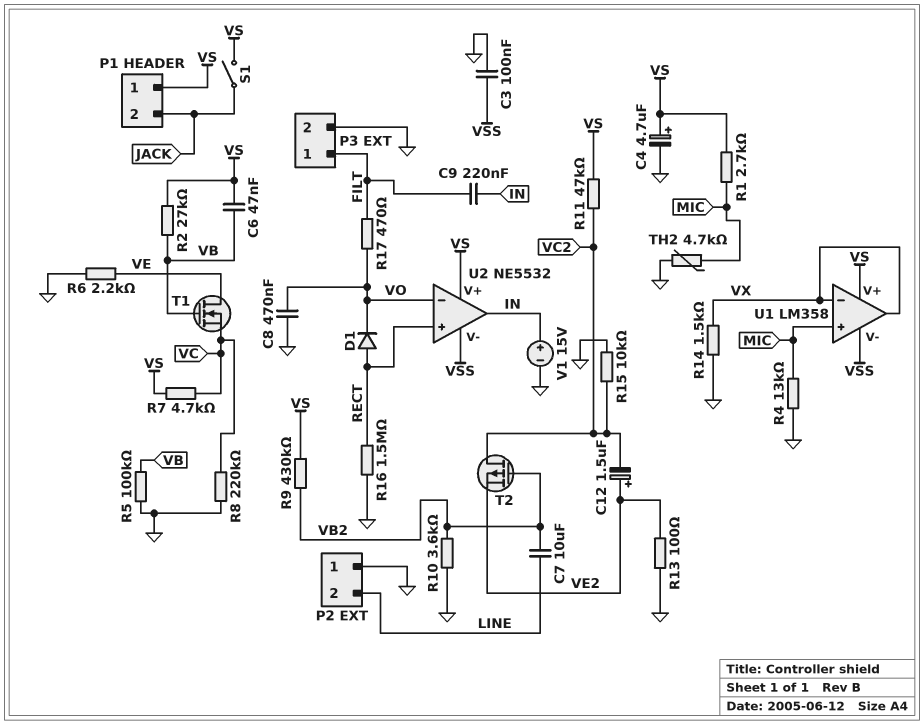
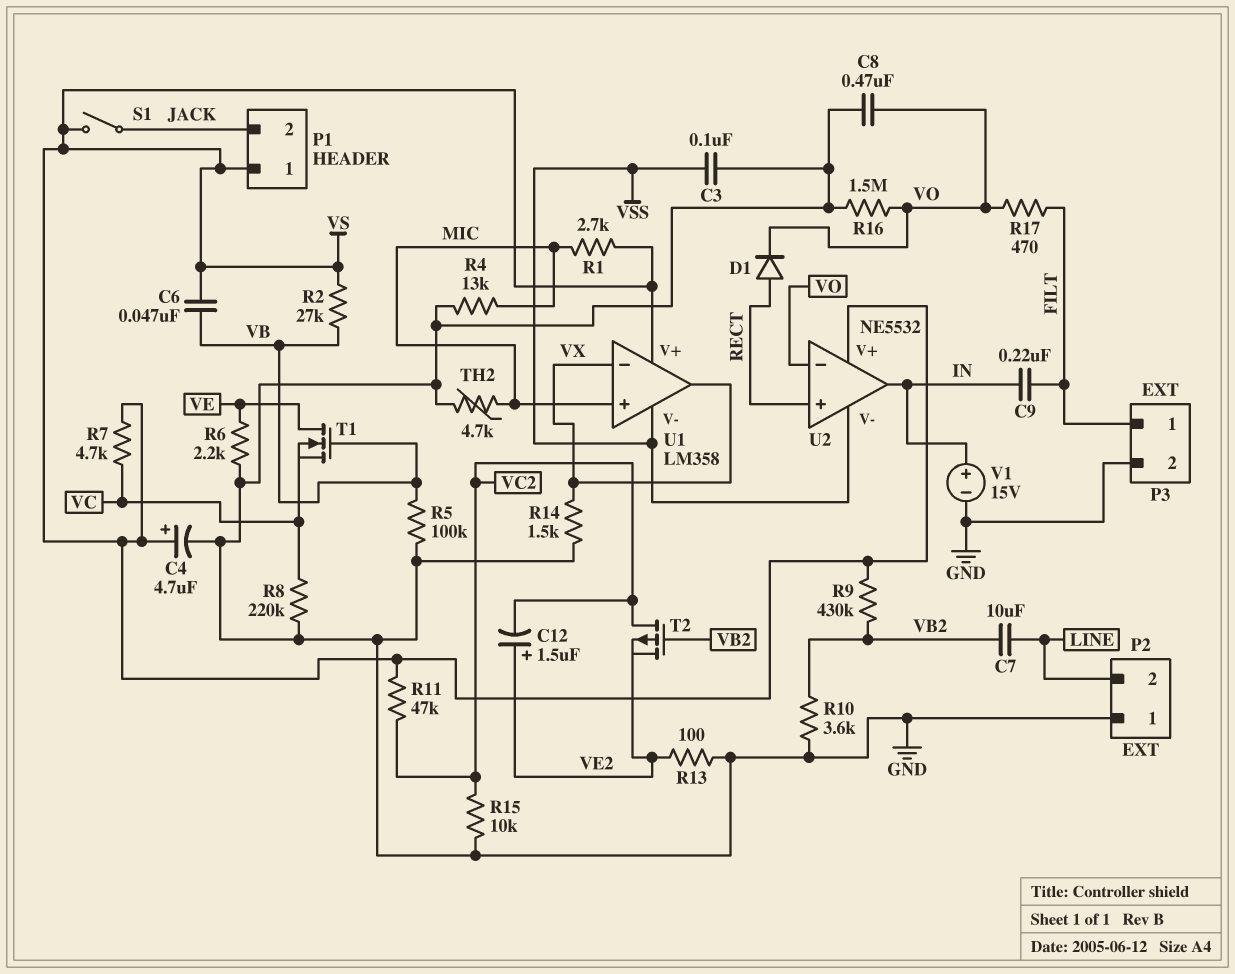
R16: 1.5M (GND, RECT) -> 1.5M (GND, VO)

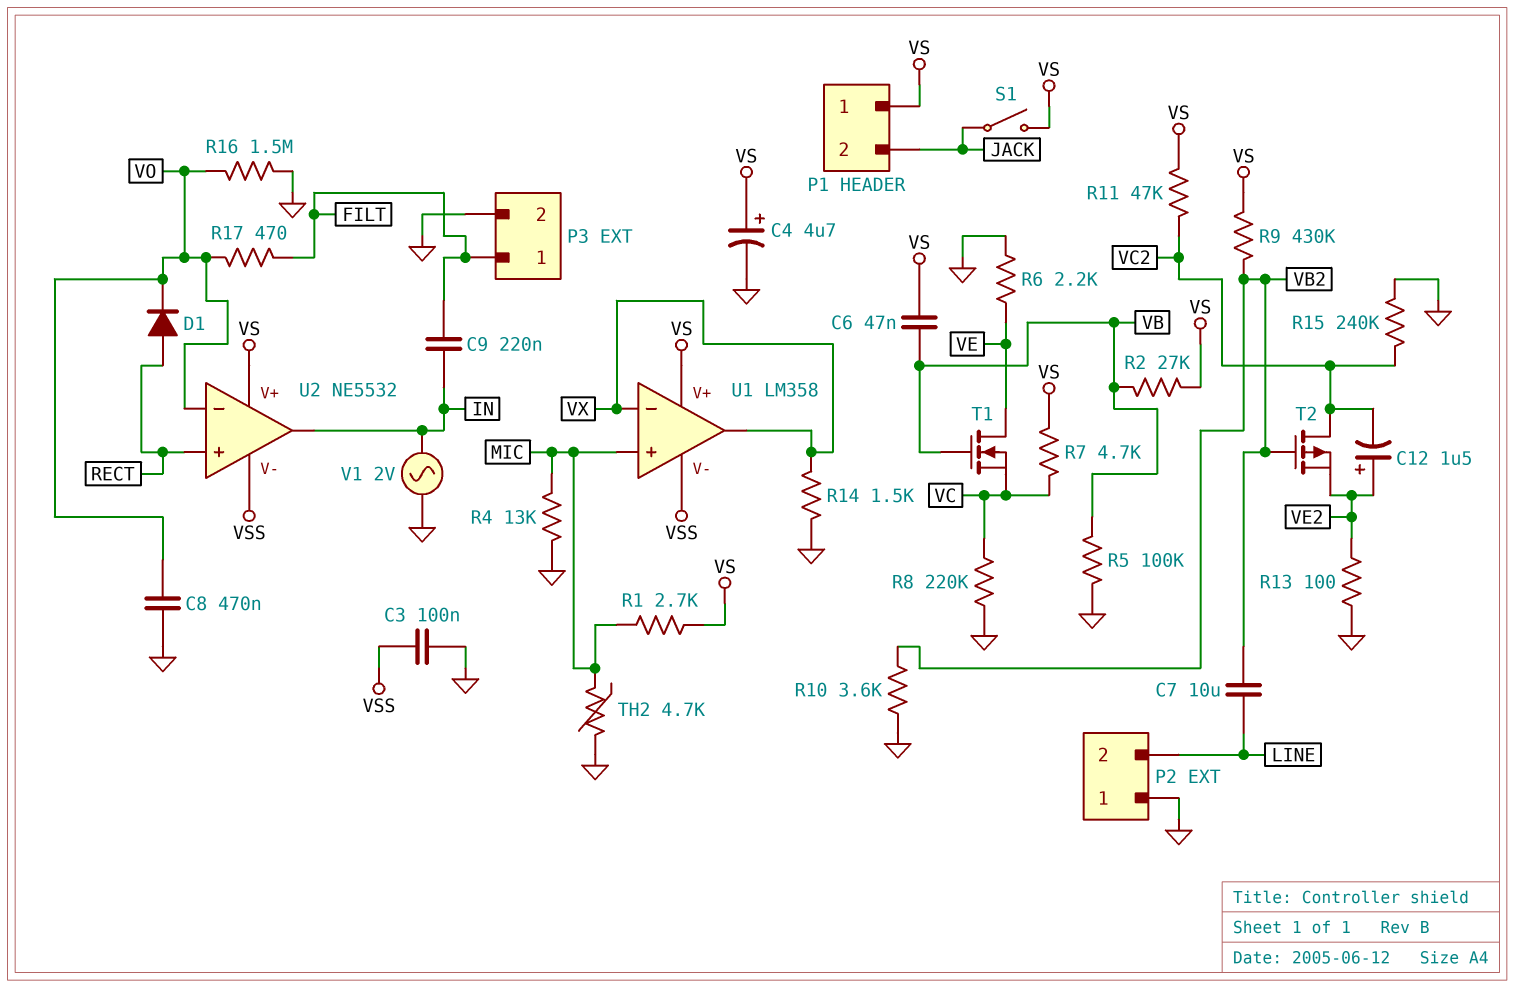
R15: 10k (GND, VC2) -> 240k (GND, VC2)
V1: 15V (plus IN, minus GND) -> AC 2V (GND, IN)

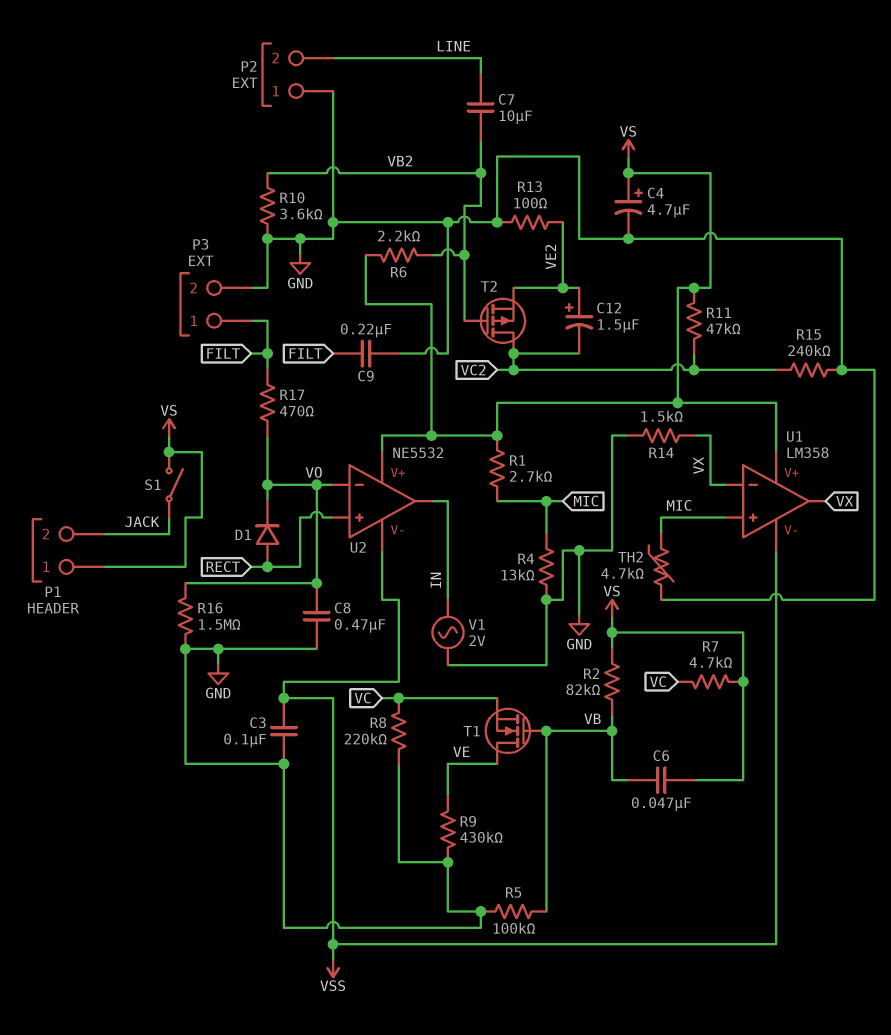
C9: 220nF (FILT, IN) -> 220nF (FILT, GND)
R2: 27k (VB, VS) -> 82k (VB, VS)
R6: 2.2k (GND, VE) -> 2.2k (VB2, VS)
R9: 430k (VB2, VS) -> 430k (GND, VE)

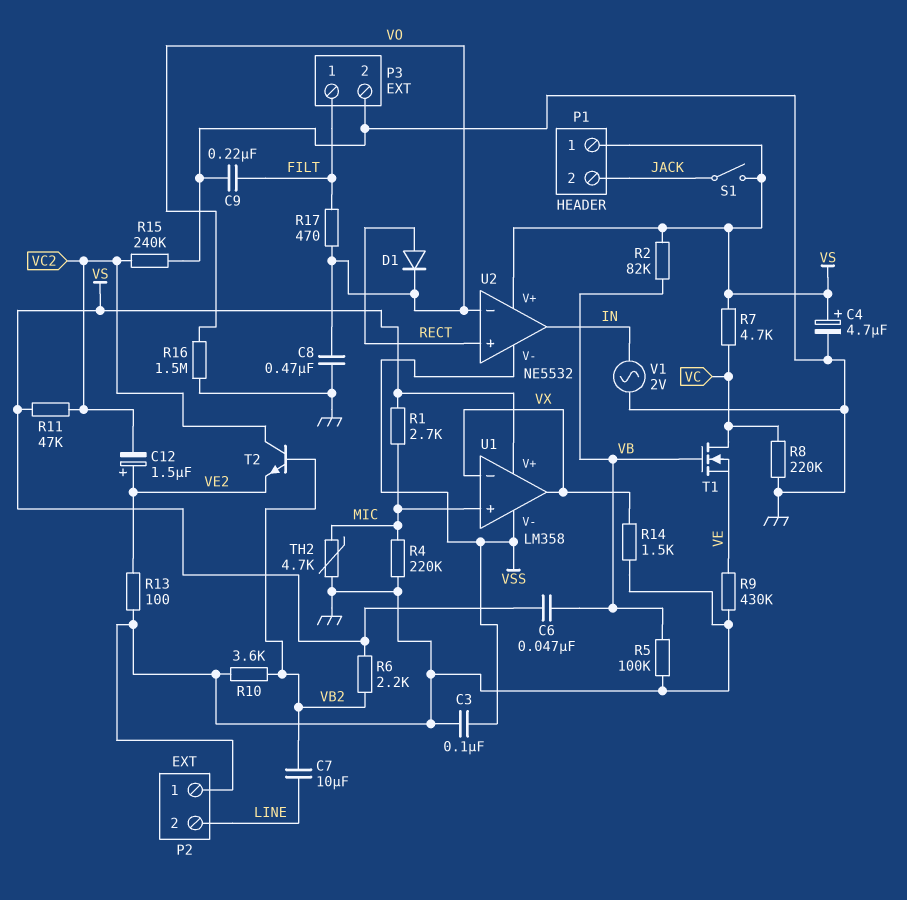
R4: 13k (GND, MIC) -> 220k (GND, MIC)
T1: NMOS (G VB, D VE, S VC) -> NMOS (G VB, D VC, S VE)
T2: PMOS (G VB2, D VC2, S VE2) -> NPN (B VB2, C VC2, E VE2)

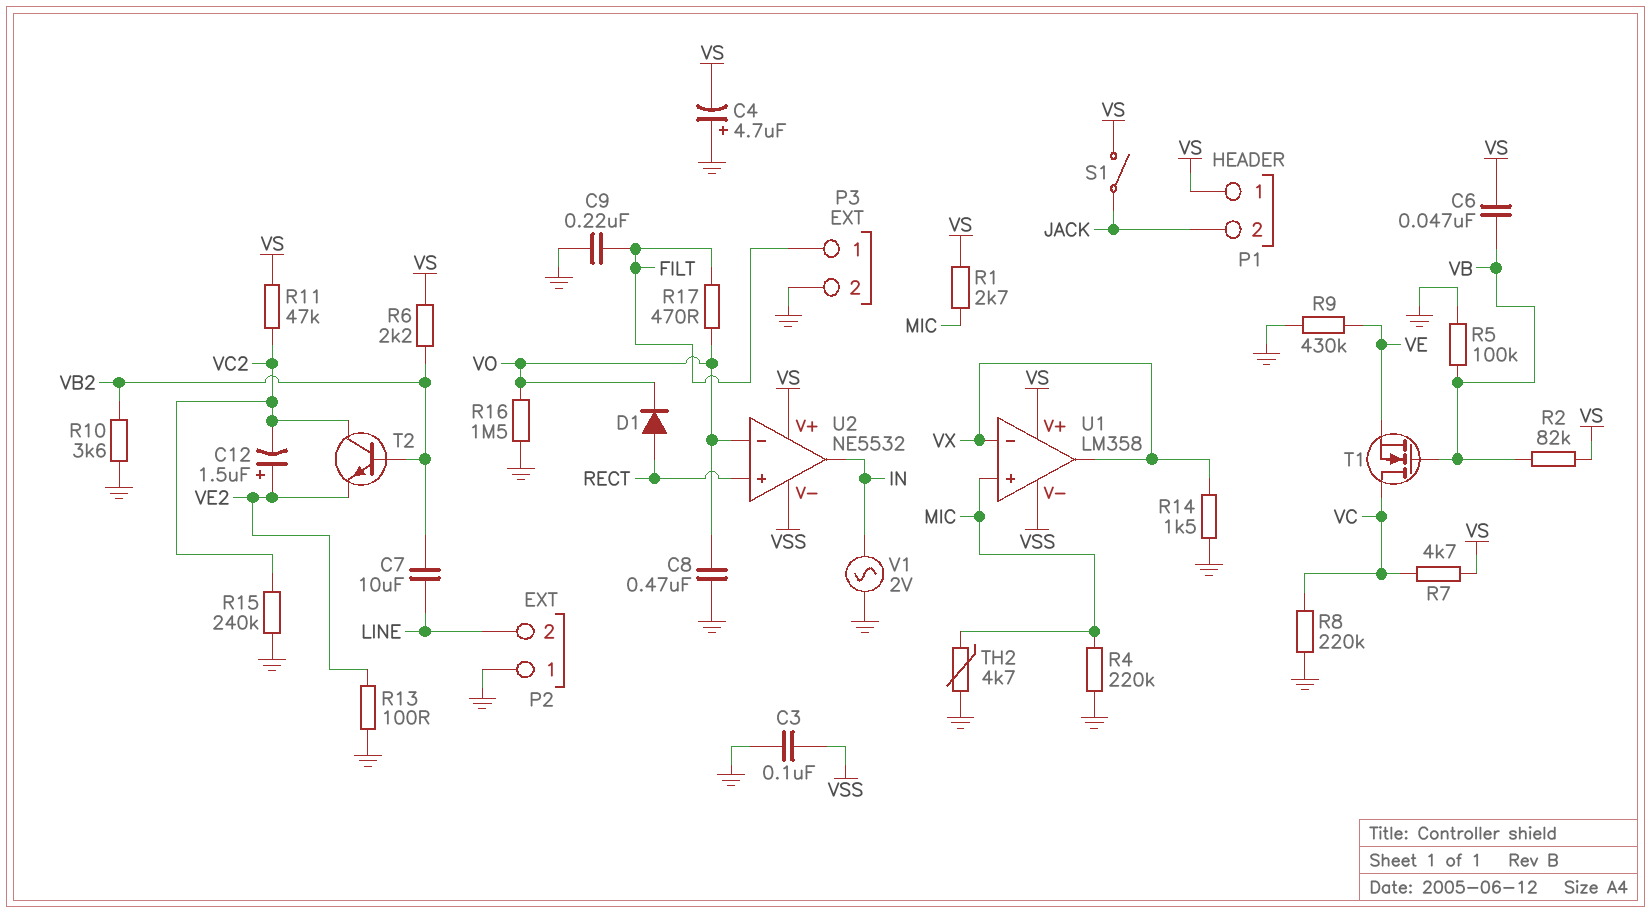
C4: 4.7uF (plus VS, minus GND) -> 4.7uF (plus GND, minus VS)

